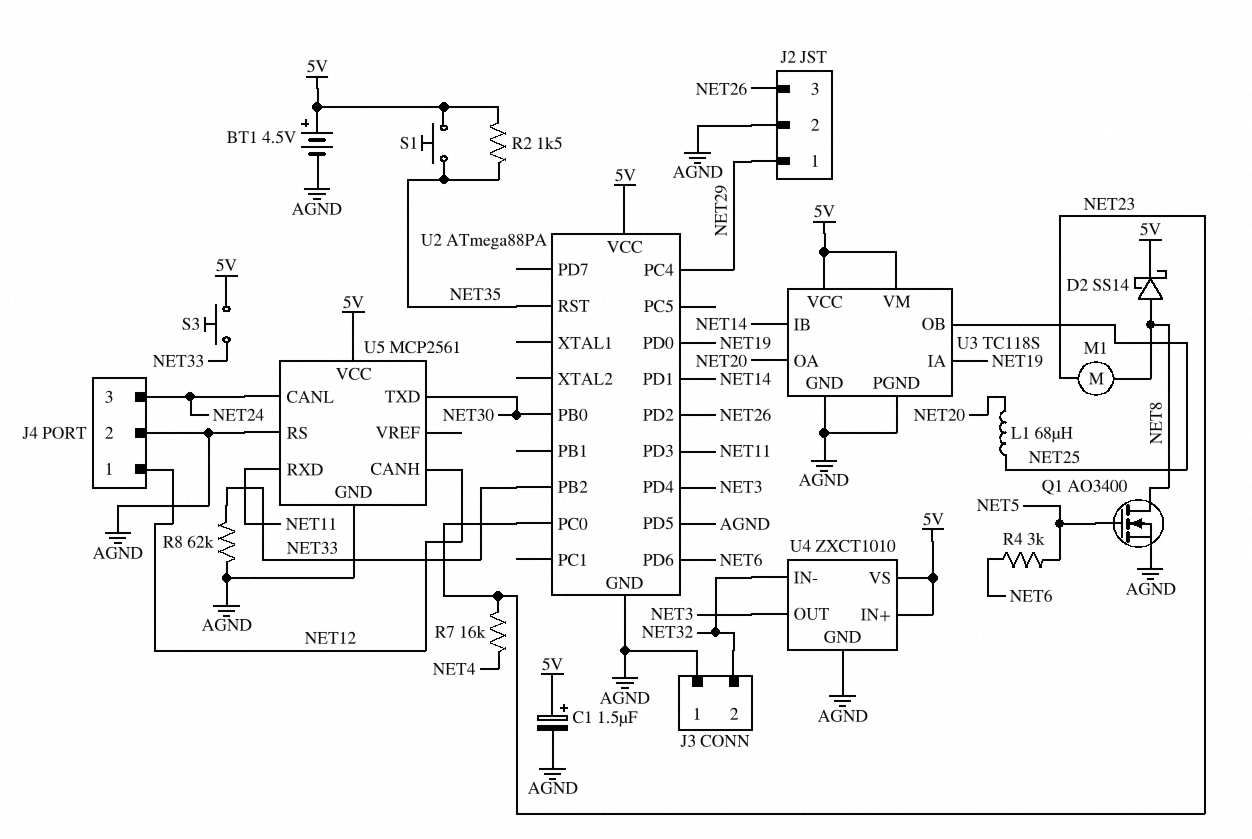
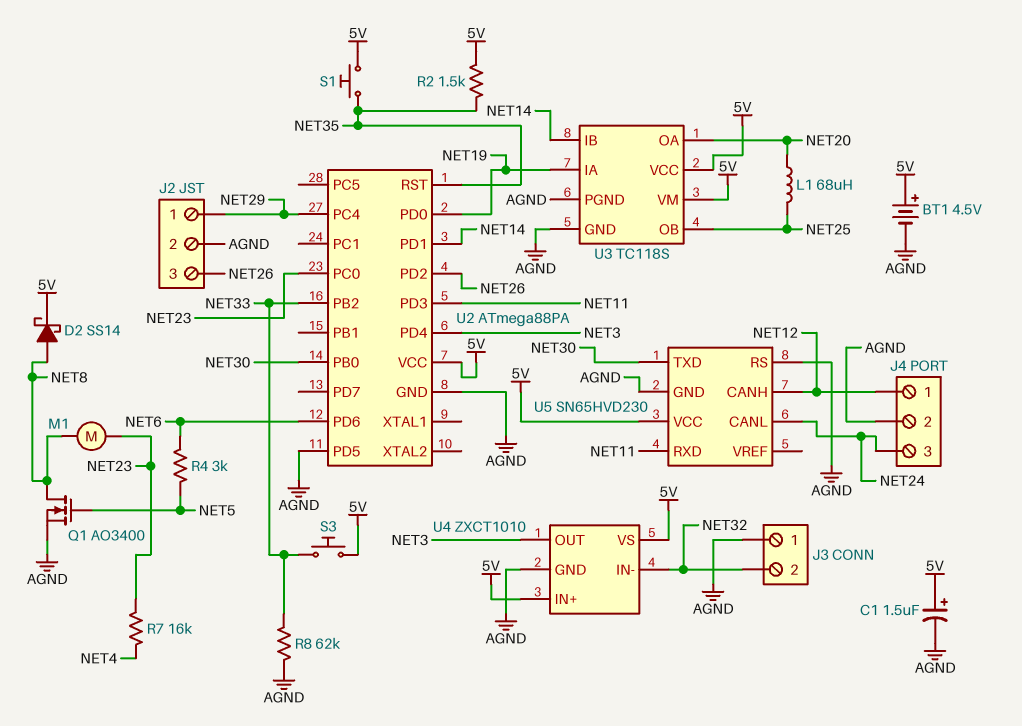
U5: MCP2561 -> SN65HVD230

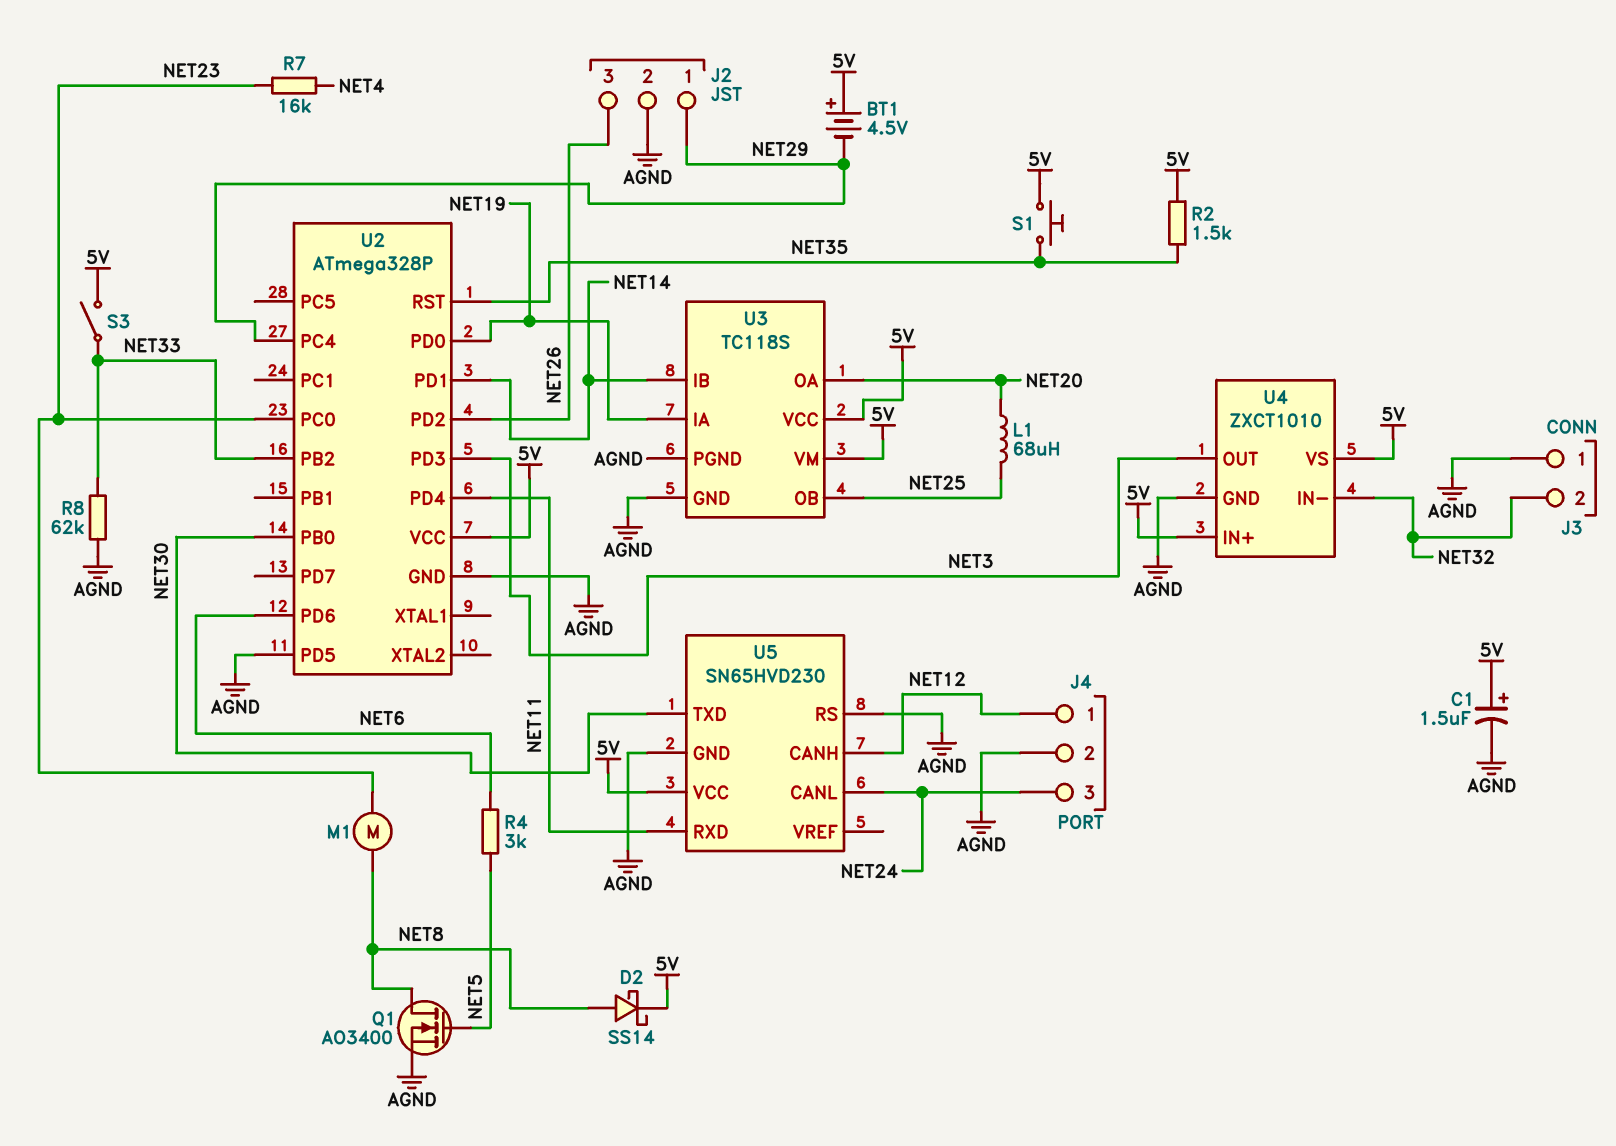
BT1: 4.5V (plus 5V, minus AGND) -> 4.5V (plus 5V, minus NET29)
S3: button (5V, NET33) -> switch (5V, NET33)
U2: ATmega88PA -> ATmega328P
U2 pin PD3: NET11 -> NET3
U2 pin PD4: NET3 -> NET11

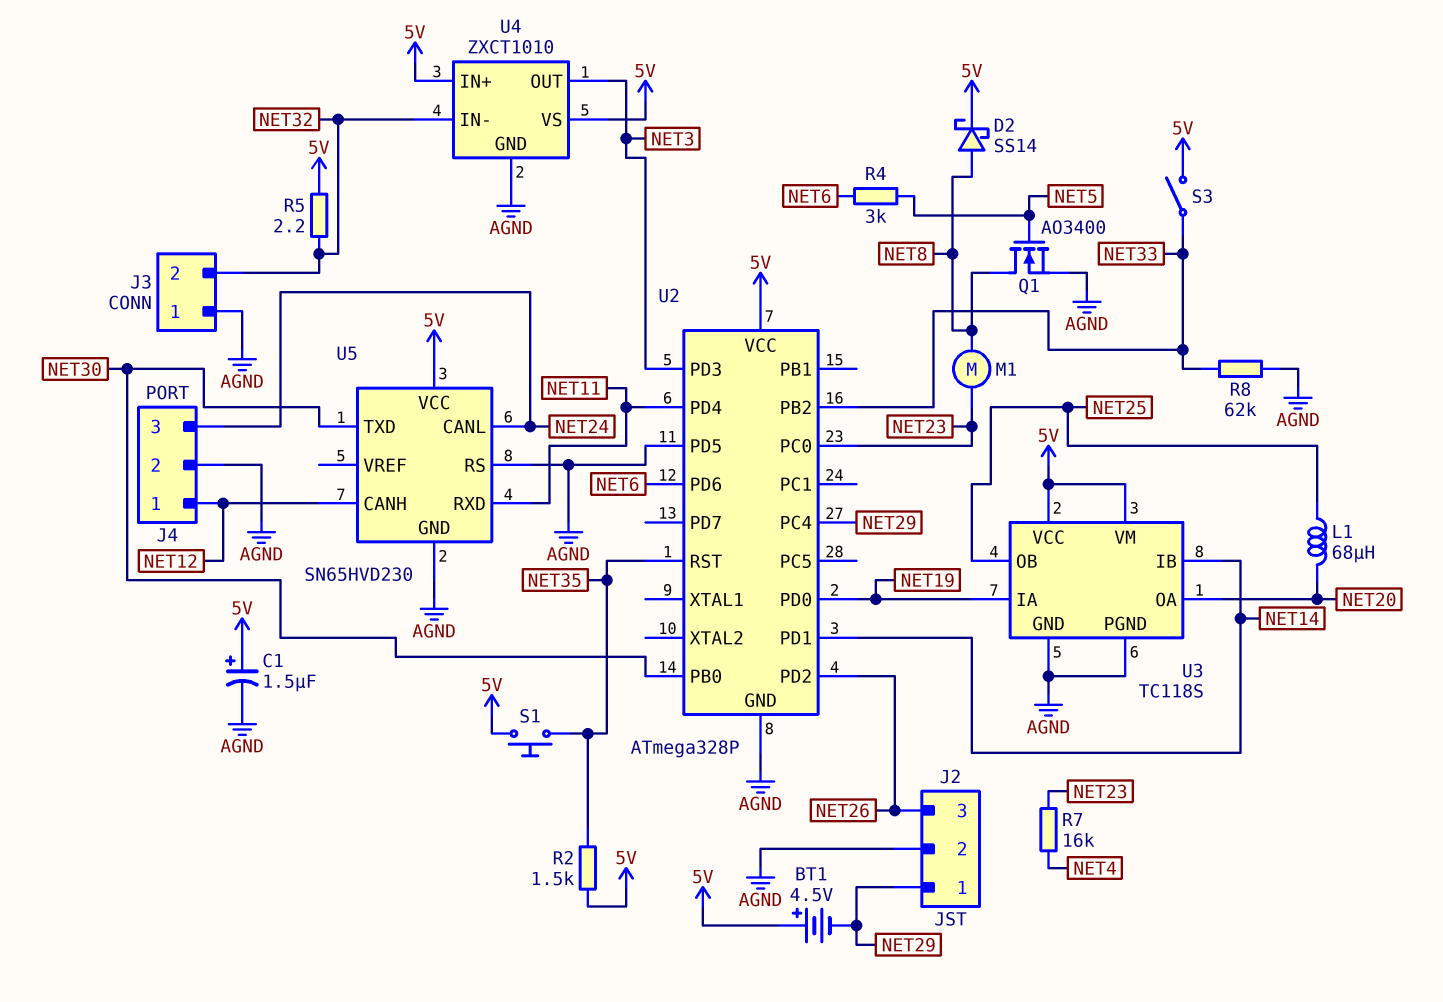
R5: none -> 2.2 (5V, NET32)

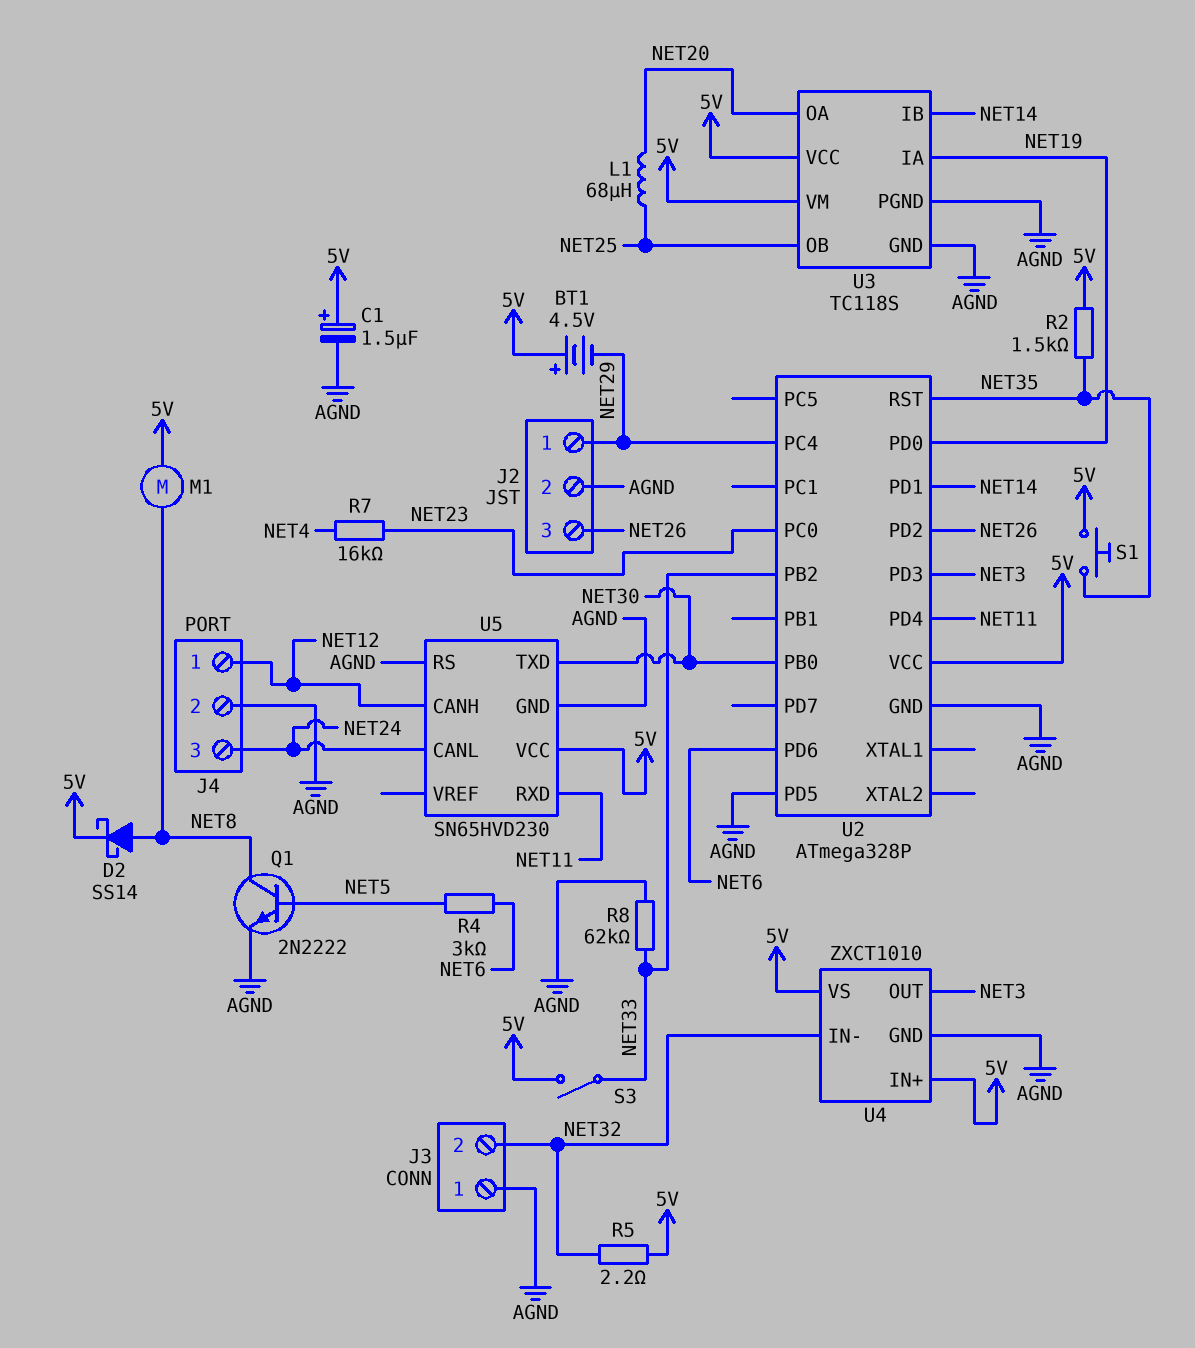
M1: motor (NET8, NET23) -> motor (5V, NET8)
Q1: NMOS AO3400 (G NET5, D NET8, S AGND) -> NPN 2N2222 (B NET5, C NET8, E AGND)

